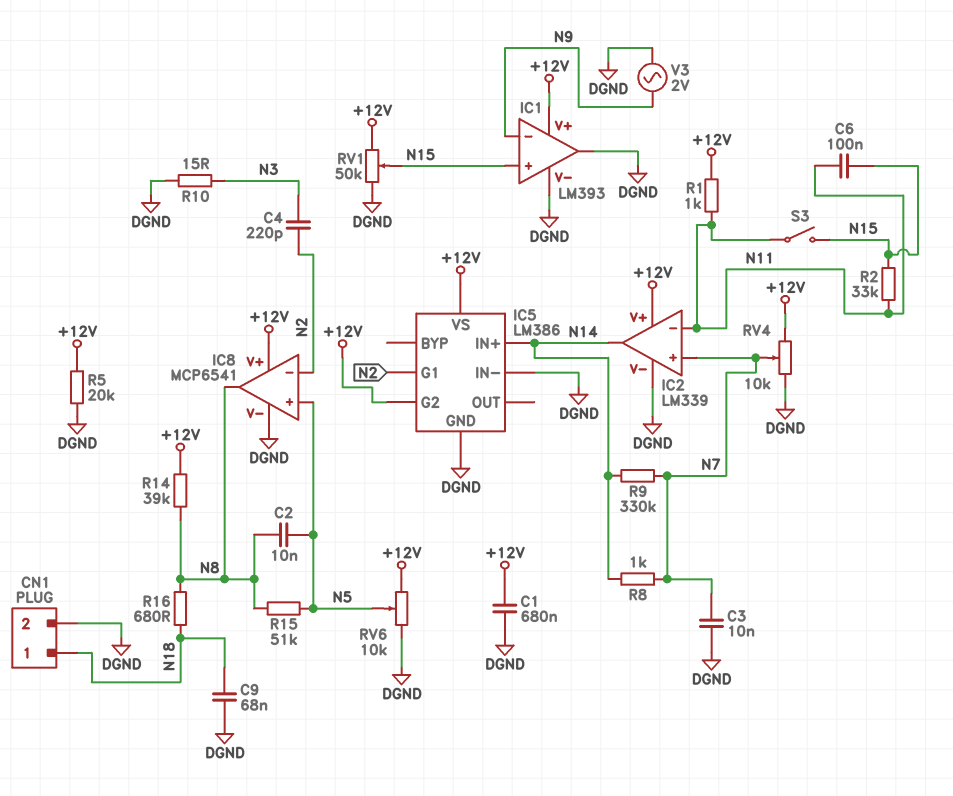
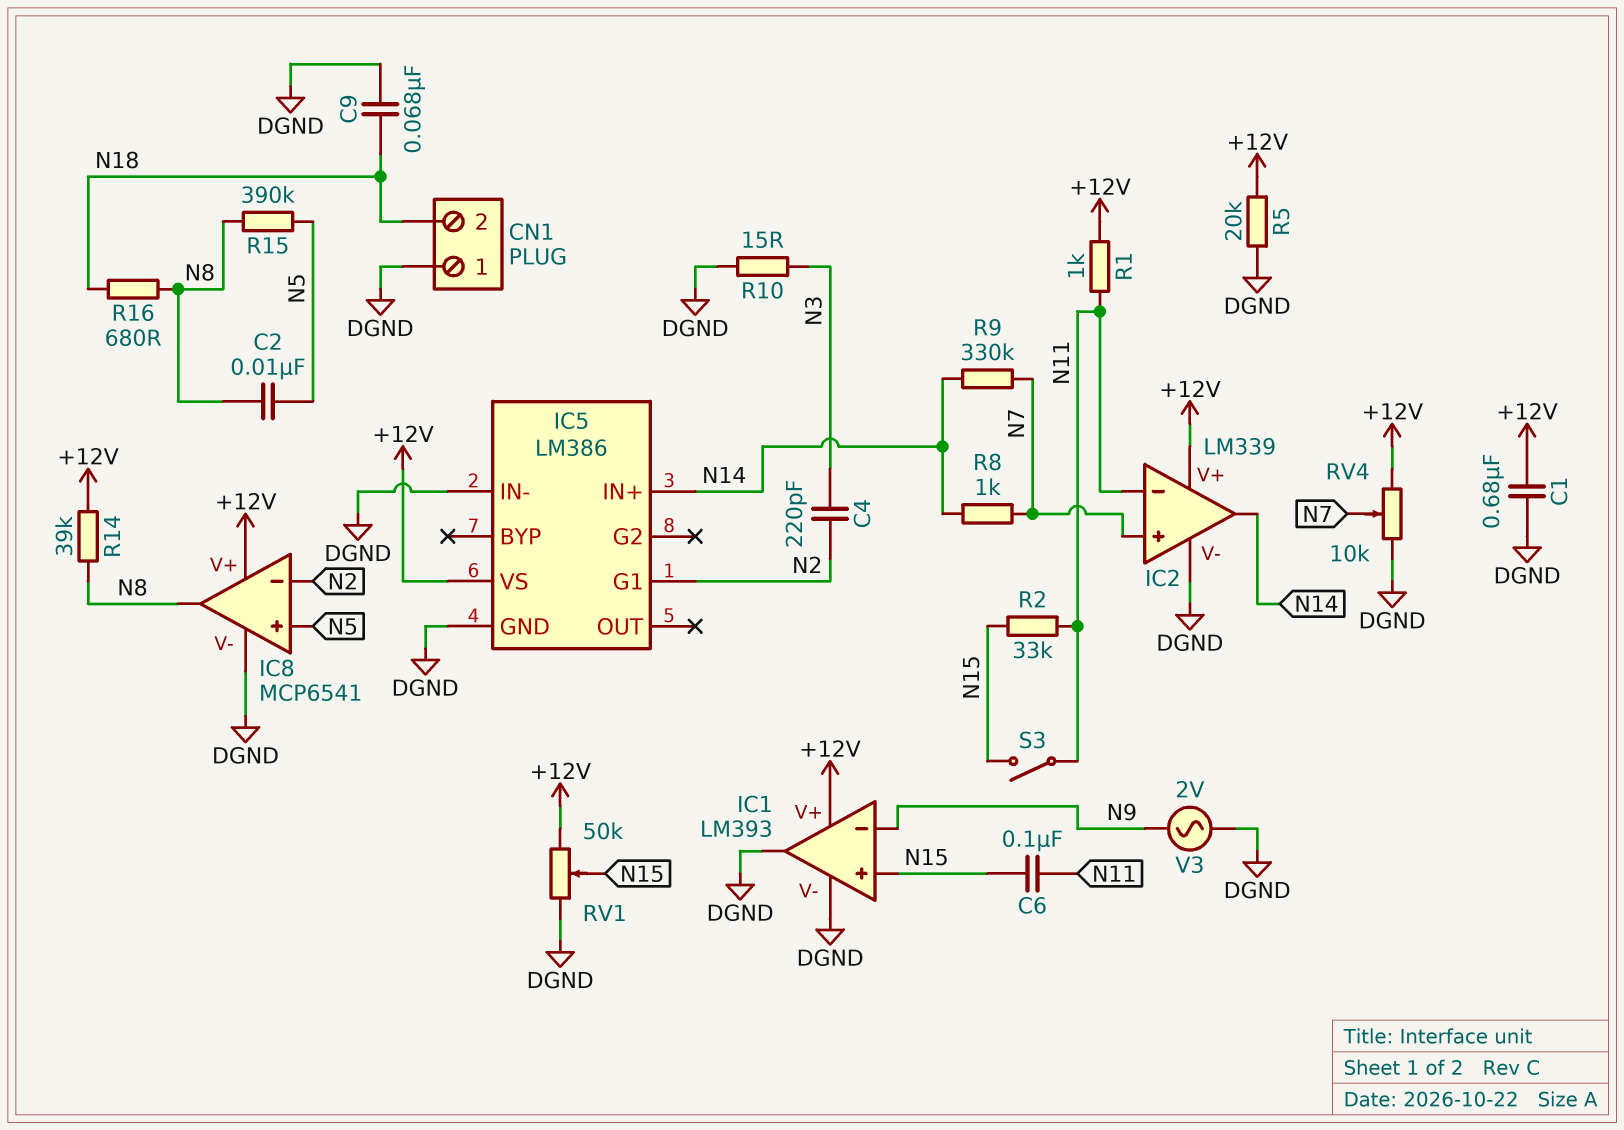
C3: 10nF (DGND, N7) -> none
CN1 pin 1: N18 -> DGND
CN1 pin 2: DGND -> N18
IC5 pin G2: +12V -> none
R15: 51k (N5, N8) -> 390k (N5, N8)
RV6: 10k (+12V, DGND, wiper N5) -> none

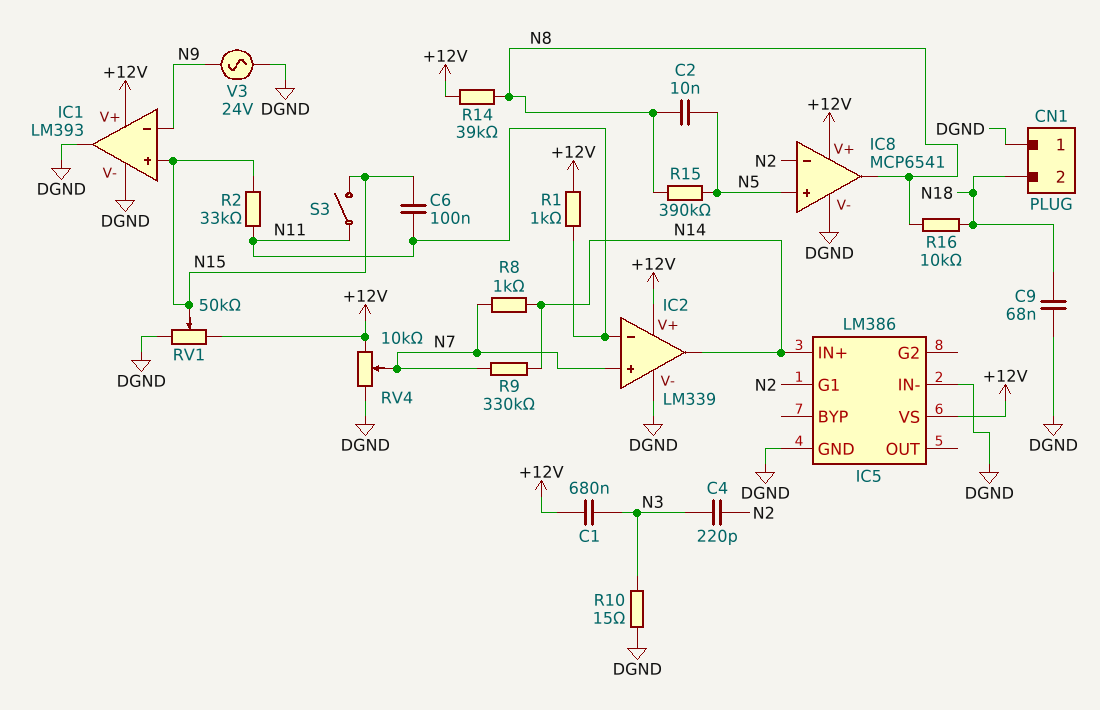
C1: 680nF (+12V, DGND) -> 680nF (+12V, N3)
R5: 20k (+12V, DGND) -> none
R16: 680 (N8, N18) -> 10k (N8, N18)
V3: AC 2V (DGND, N9) -> AC 24V (DGND, N9)

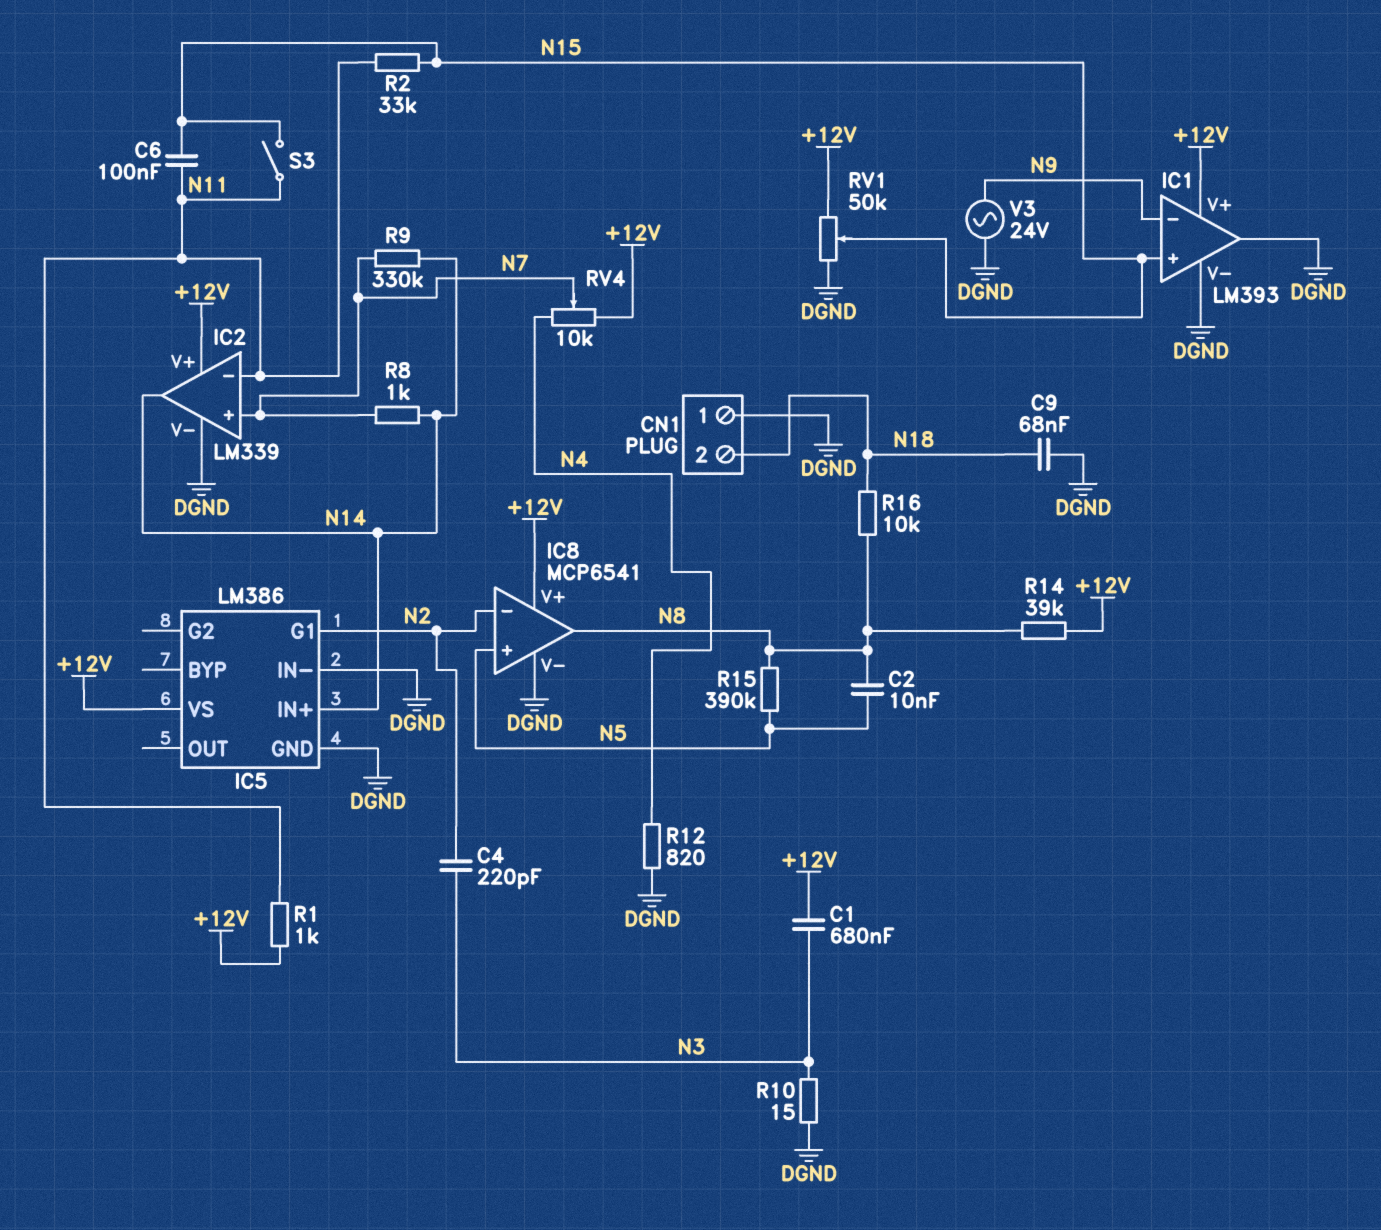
R12: none -> 820 (DGND, N4)
RV4: 10k (+12V, DGND, wiper N7) -> 10k (+12V, N4, wiper N7)

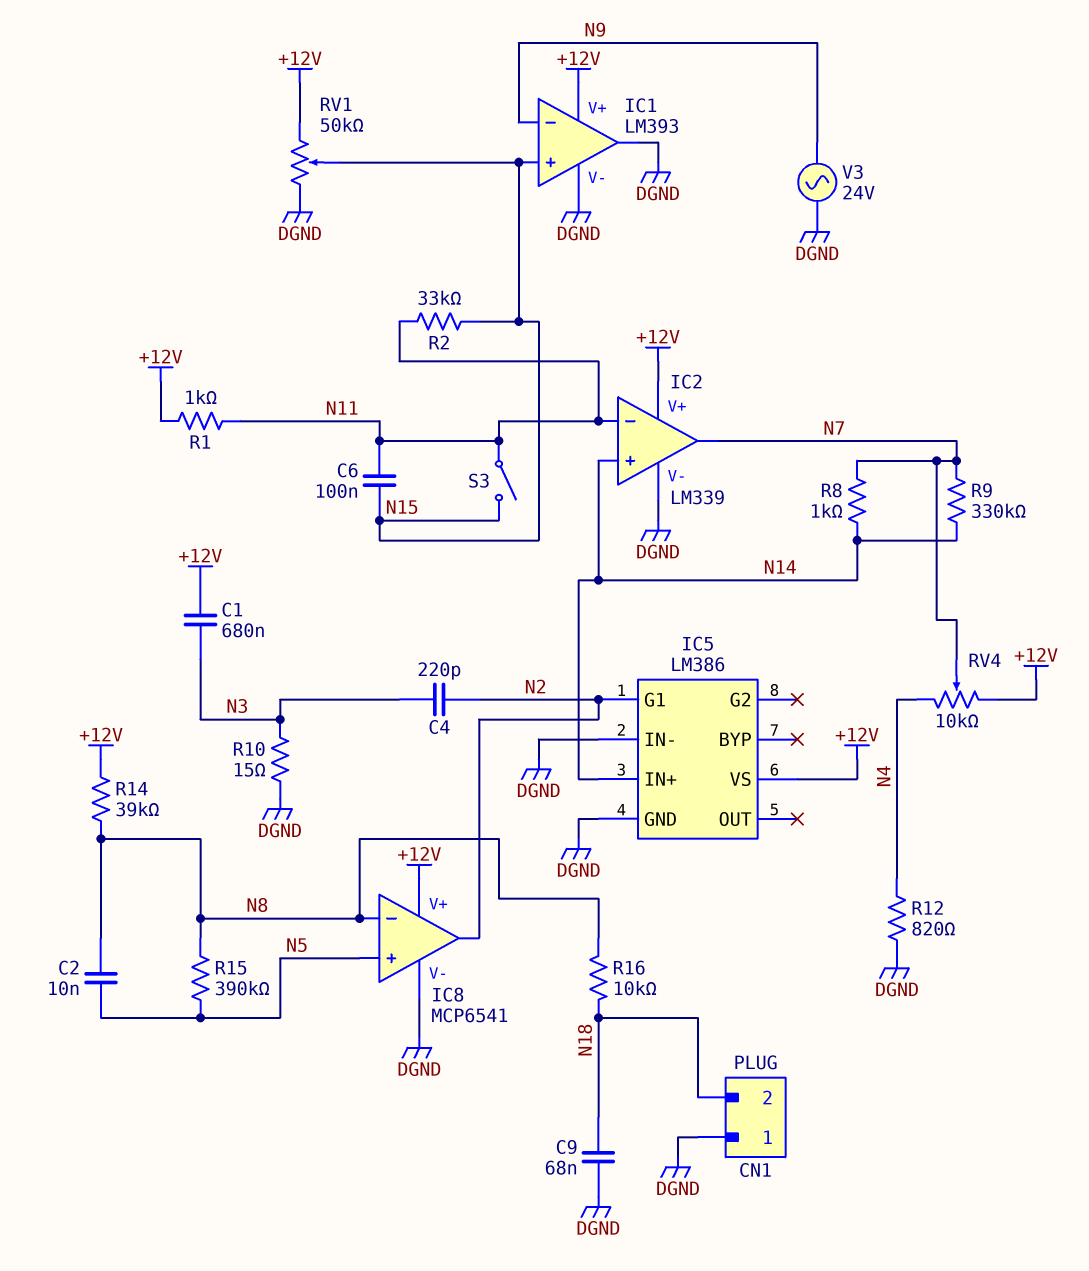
IC2 pin in+: N7 -> N14
IC2 pin out: N14 -> N7
IC8 pin in-: N2 -> N8
IC8 pin out: N8 -> N2

